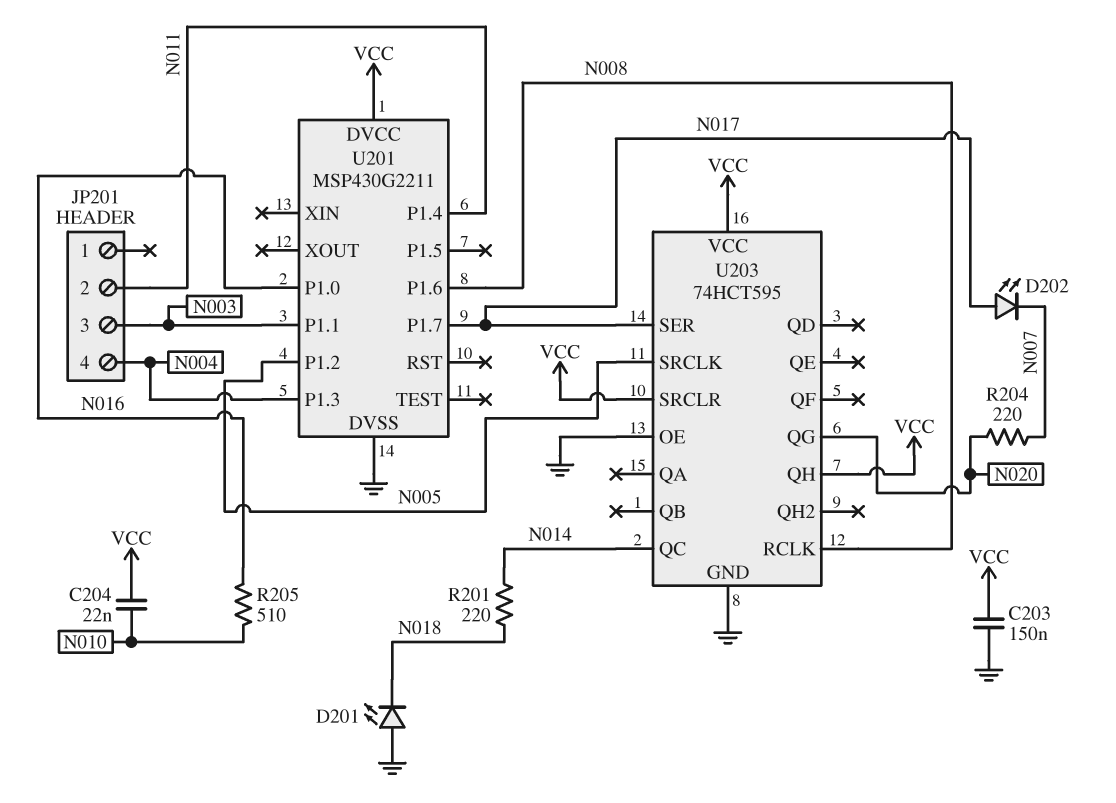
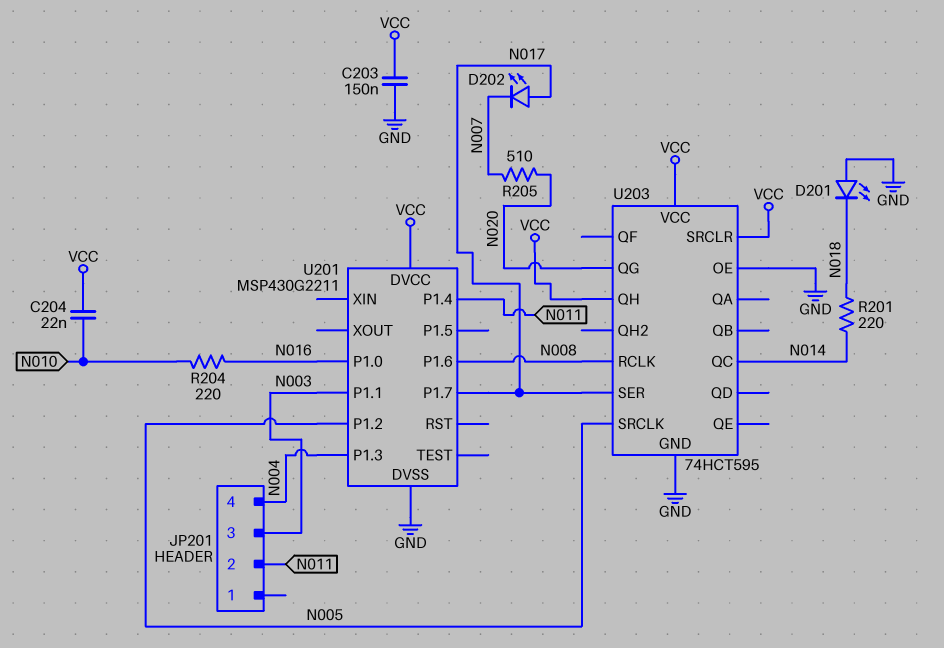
R204: 220 (N007, N020) -> 220 (N010, N016)
R205: 510 (N010, N016) -> 510 (N007, N020)

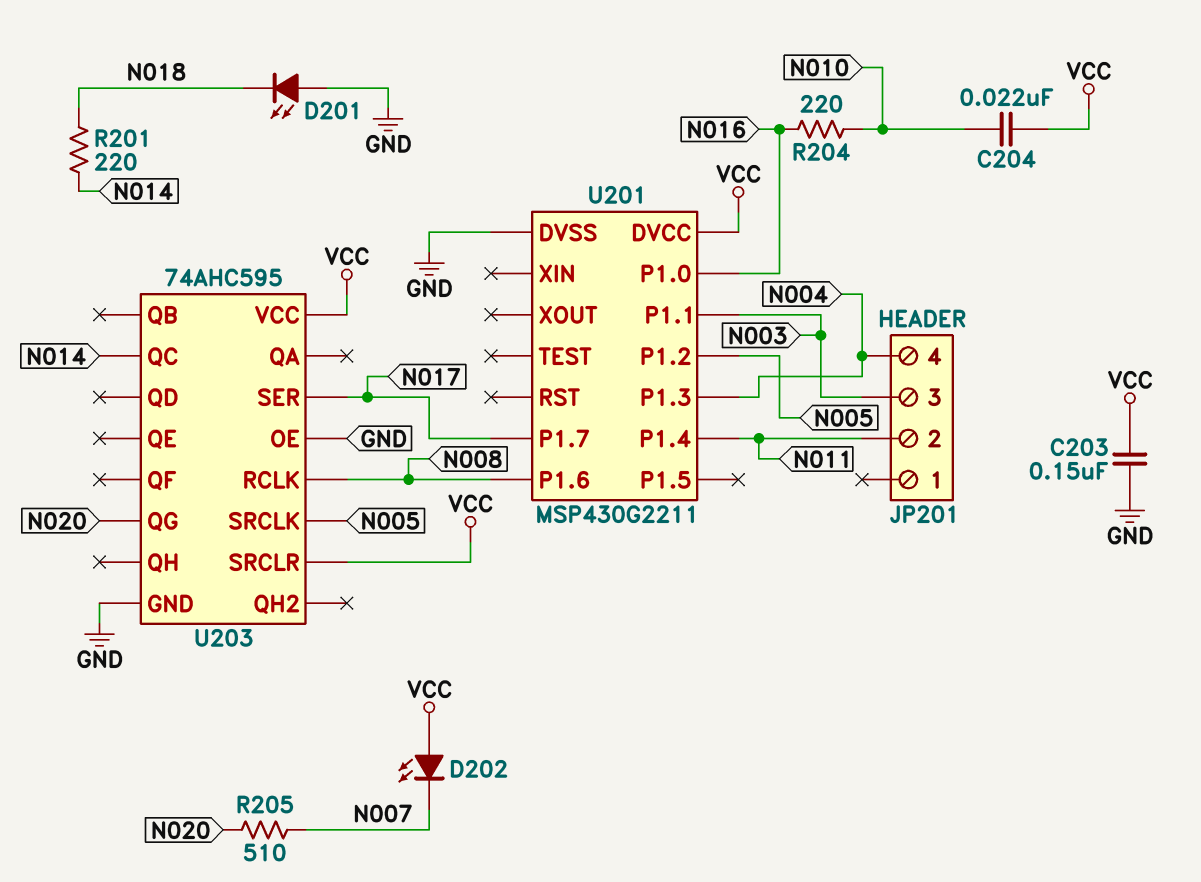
D202: LED (A N017, K N007) -> LED (A VCC, K N007)
U203: 74HCT595 -> 74AHC595
U203 pin QH: VCC -> none

